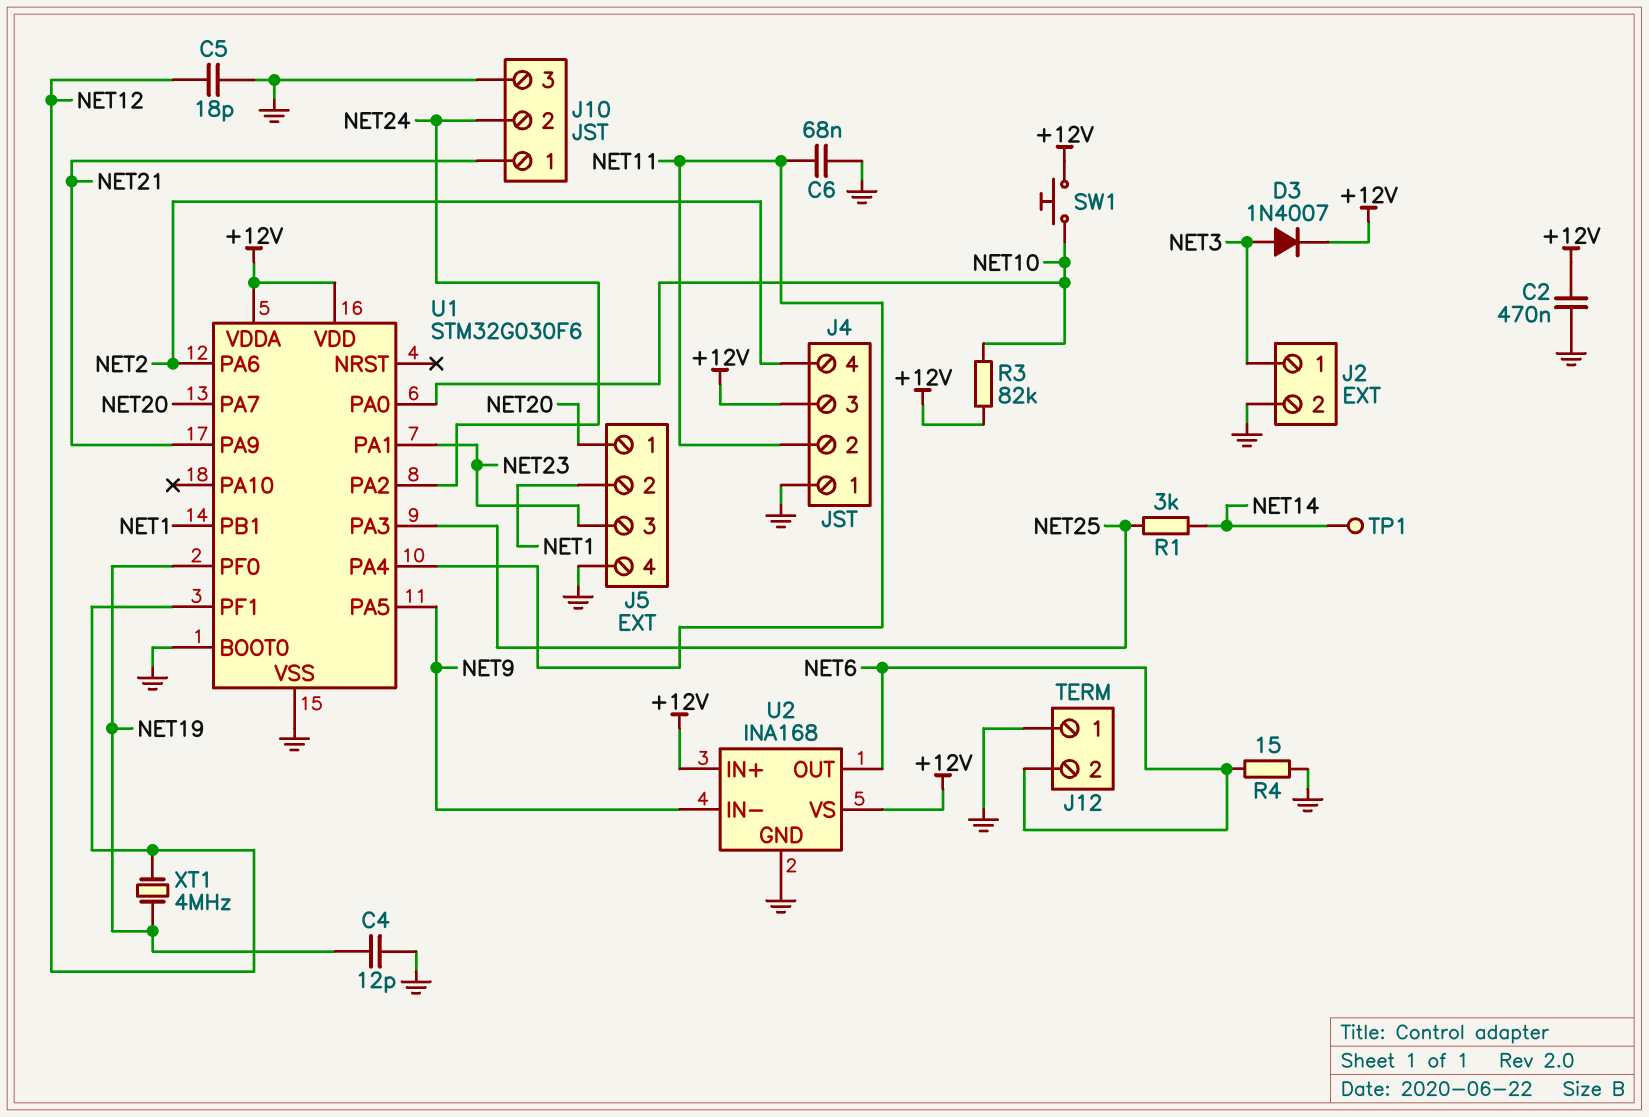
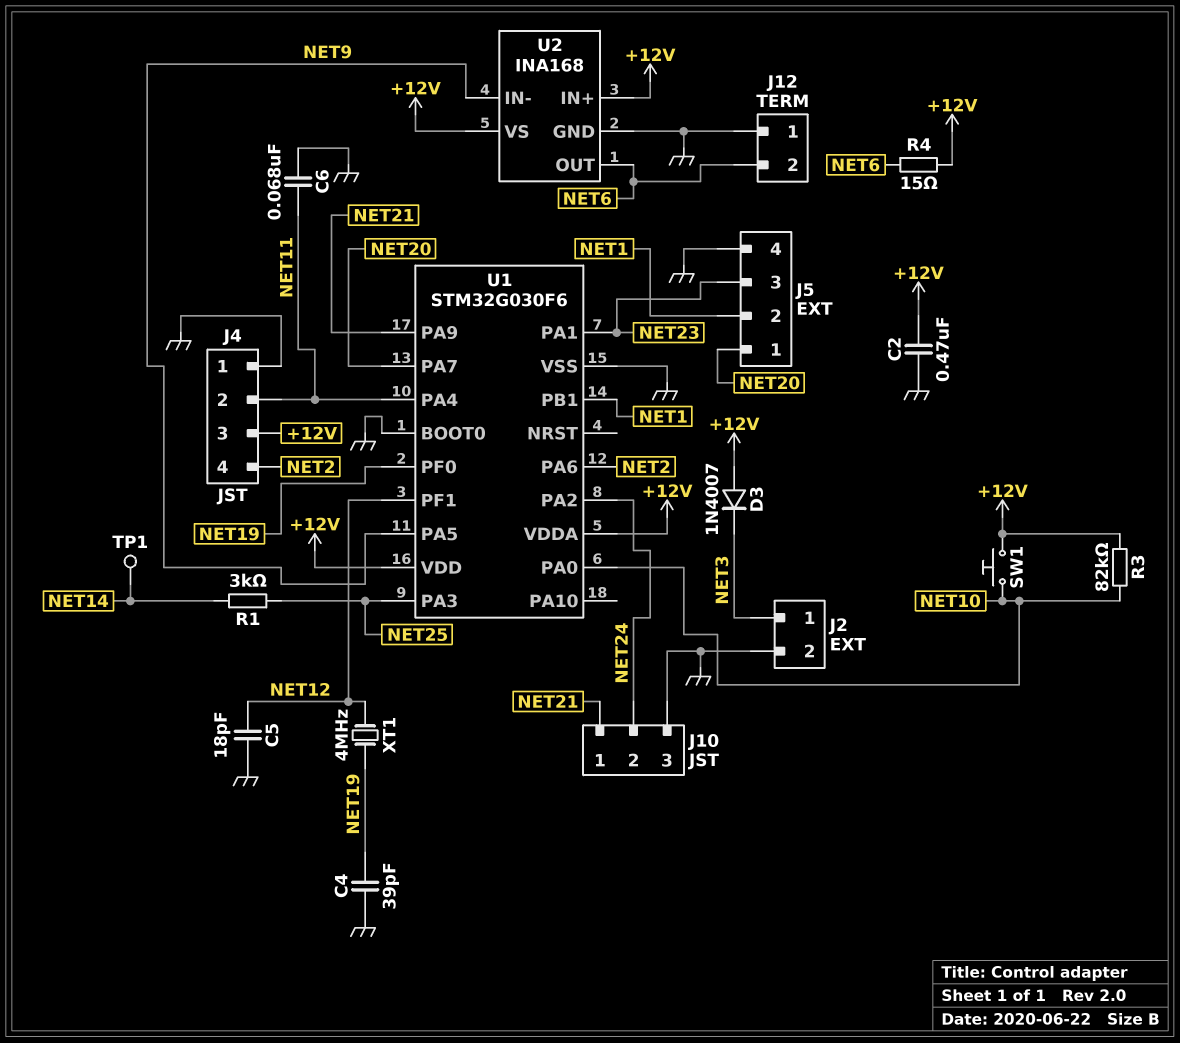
C4: 12pF (GND, NET19) -> 39pF (GND, NET19)
D3: diode 1N4007 (A NET3, K +12V) -> diode 1N4007 (A +12V, K NET3)
R4: 15 (GND, NET6) -> 15 (+12V, NET6)

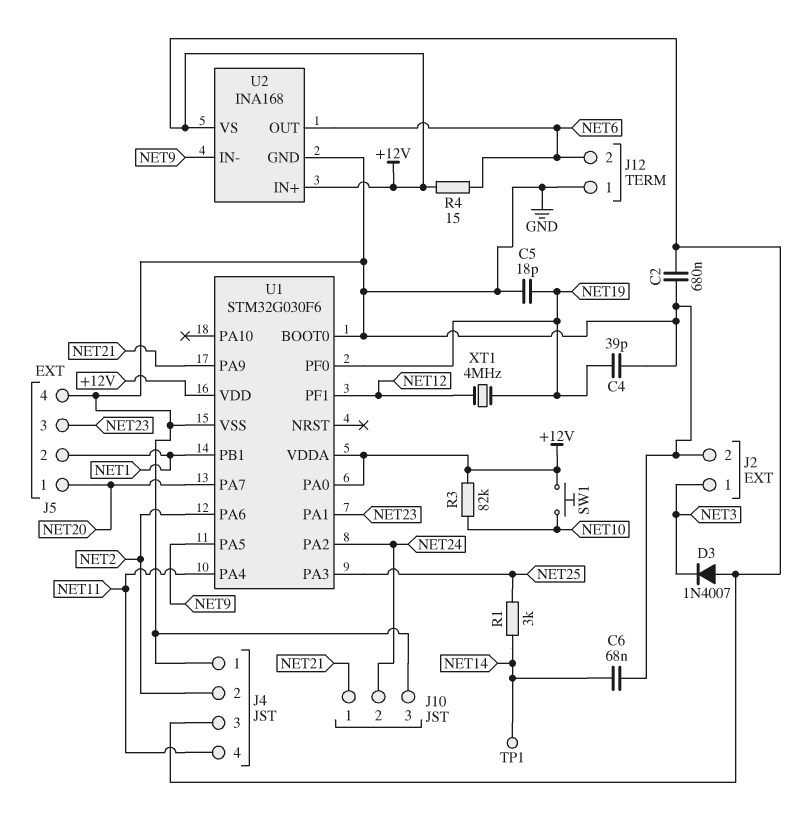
C2: 470nF (+12V, GND) -> 680nF (+12V, GND)
C5: 18pF (GND, NET12) -> 18pF (GND, NET19)
C6: 68nF (GND, NET11) -> 68nF (GND, NET14)
J4 pin 2: NET11 -> NET2
J4 pin 4: NET2 -> NET11
U1 pin PA0: NET10 -> +12V

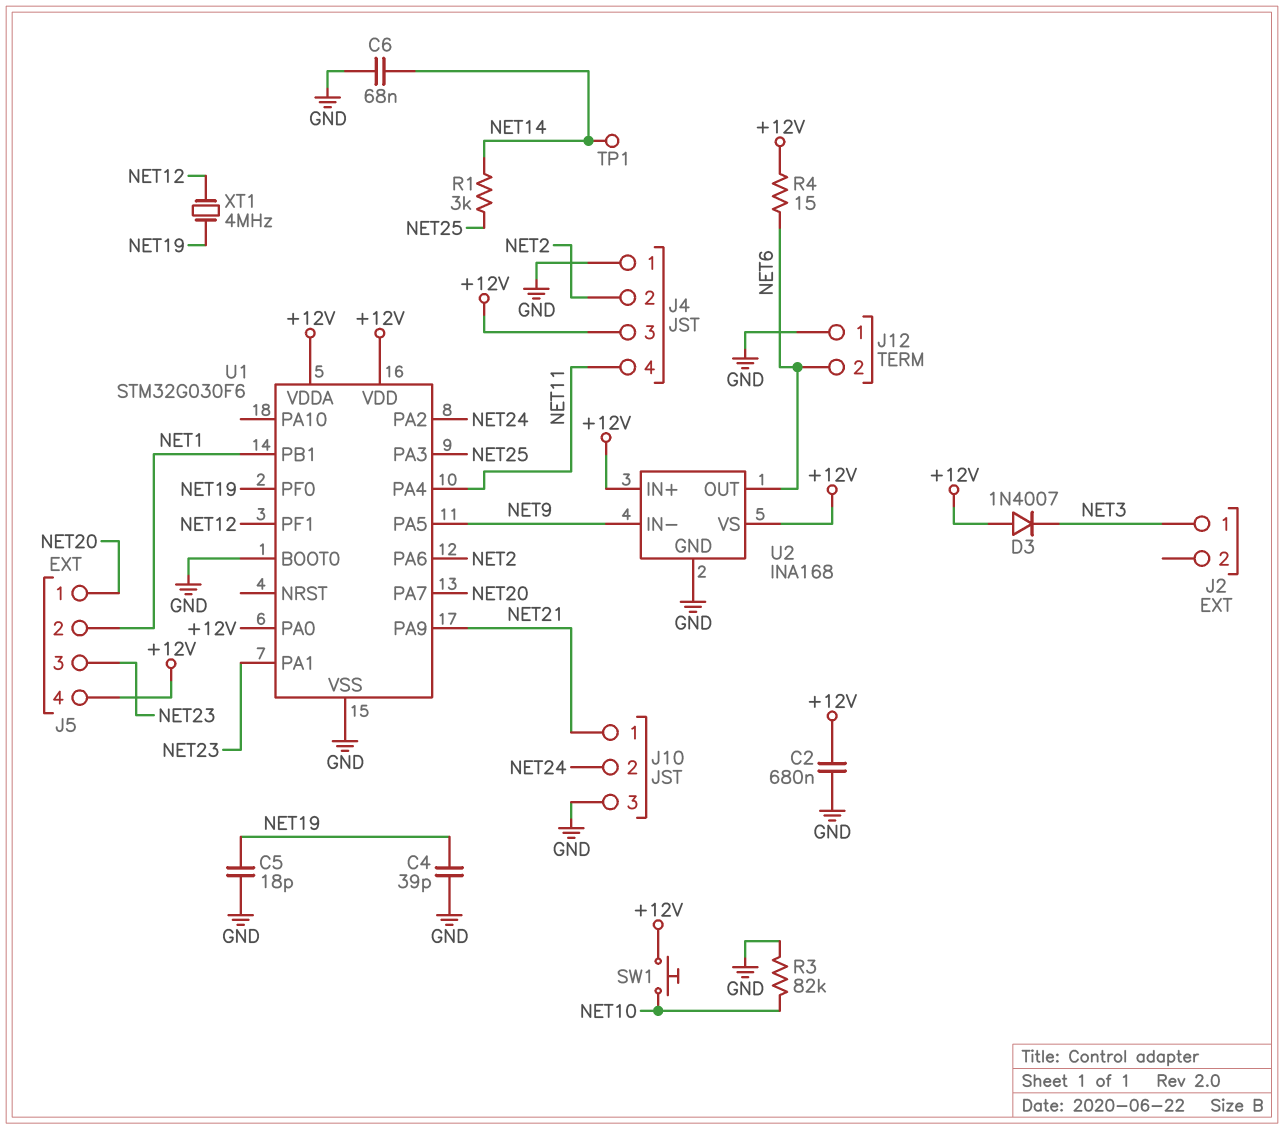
J2 pin 2: GND -> none
J5 pin 4: GND -> +12V
R3: 82k (+12V, NET10) -> 82k (GND, NET10)

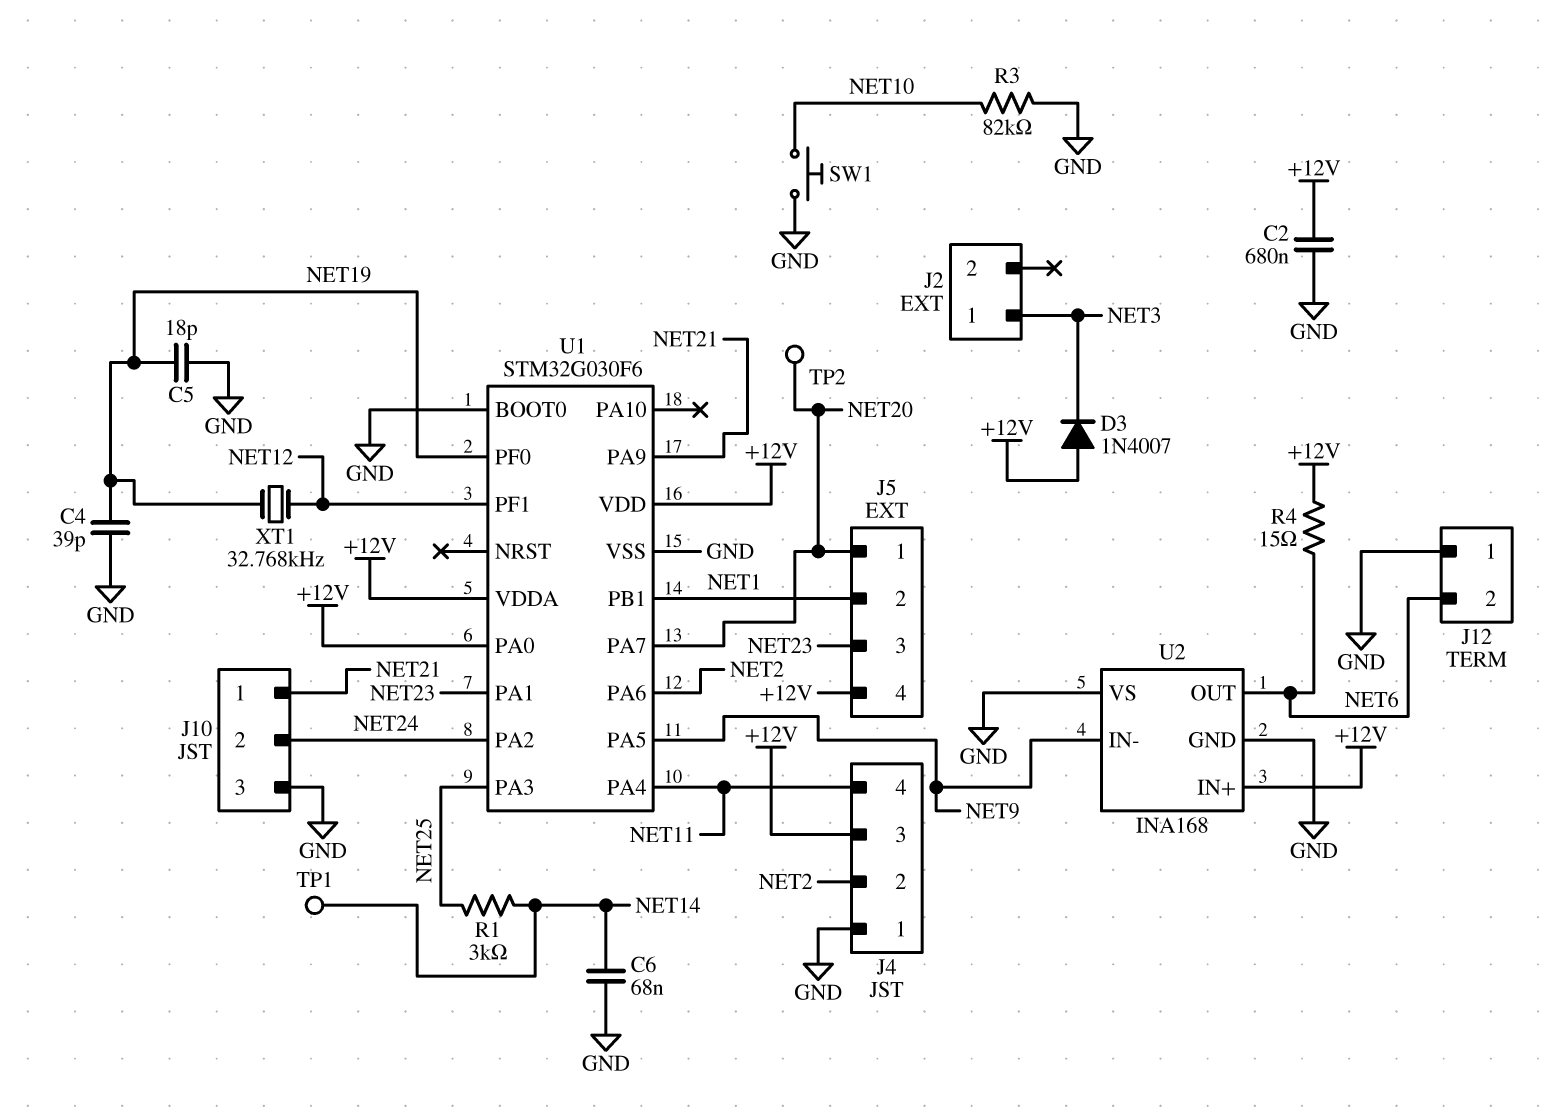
SW1: button (+12V, NET10) -> button (GND, NET10)
TP2: none -> test point (NET20)
U2 pin VS: +12V -> GND
XT1: 4MHz (NET12, NET19) -> 32.768kHz (NET12, NET19)

